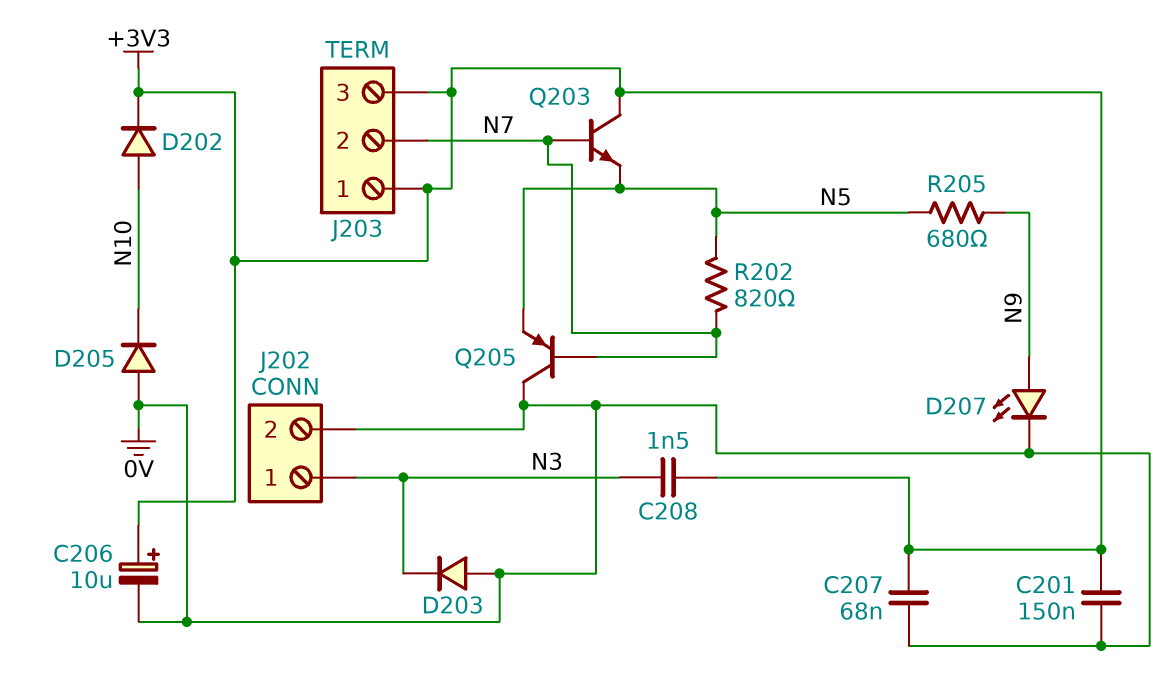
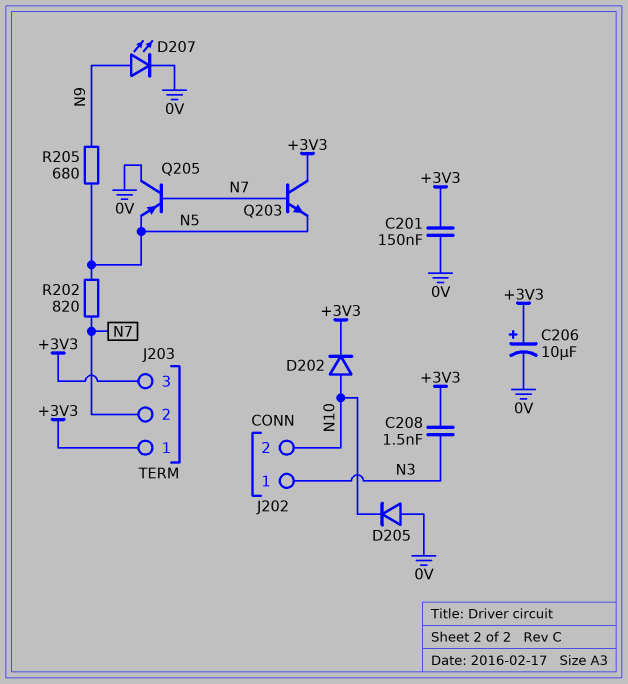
C207: 68nF (+3V3, 0V) -> none
D203: diode (A 0V, K N3) -> none
J202 pin 2: 0V -> N10

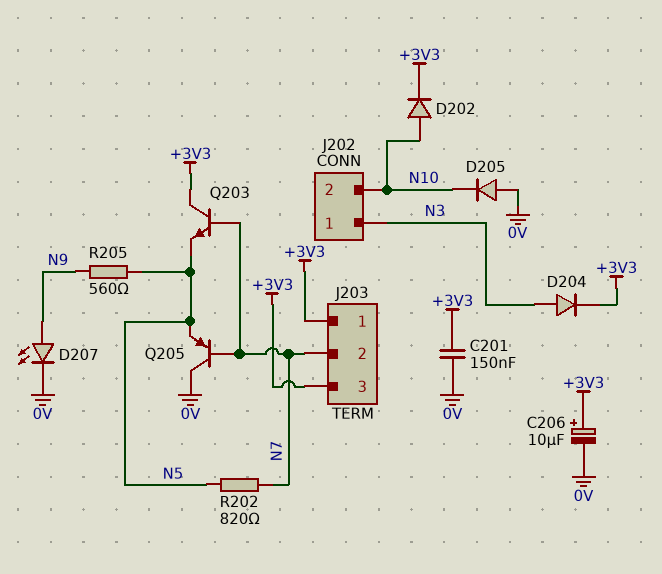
C208: 1.5nF (+3V3, N3) -> none
D204: none -> diode (A N3, K +3V3)
R205: 680 (N5, N9) -> 560 (N5, N9)

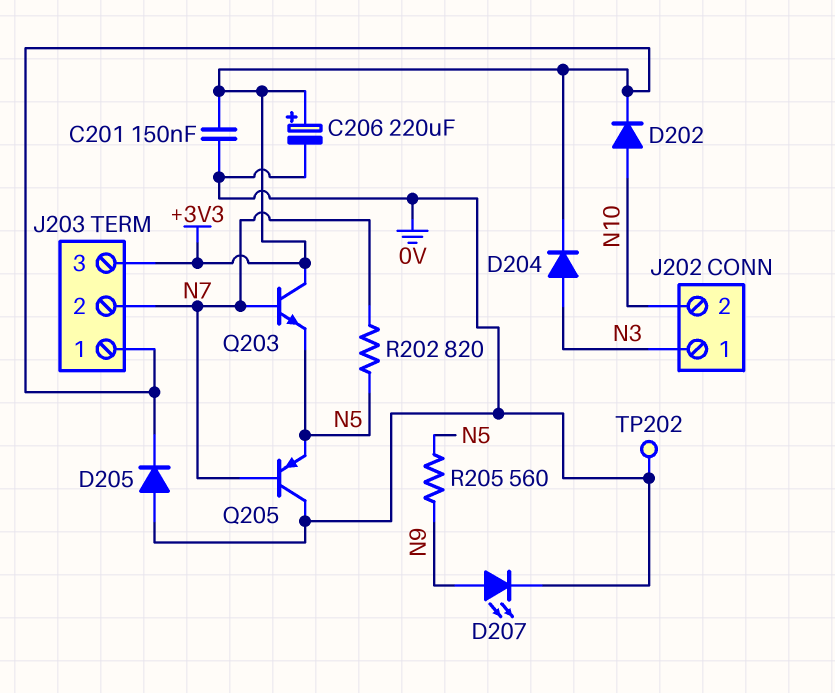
C206: 10uF (plus +3V3, minus 0V) -> 220uF (plus +3V3, minus 0V)
D205: diode (A 0V, K N10) -> diode (A 0V, K +3V3)
TP202: none -> test point (0V)

